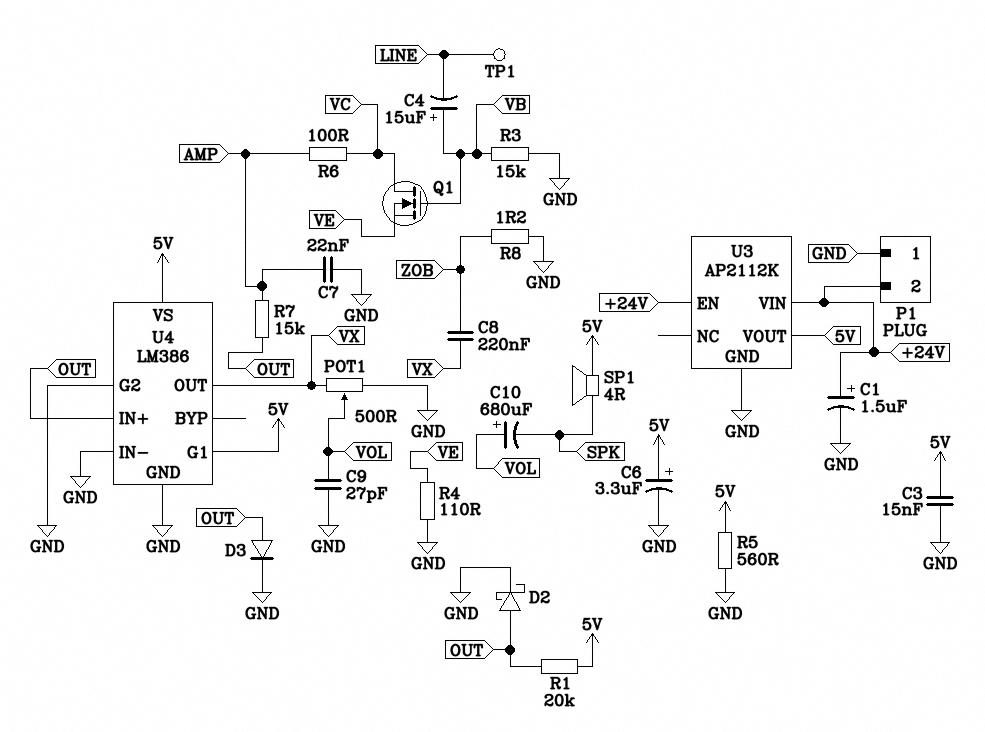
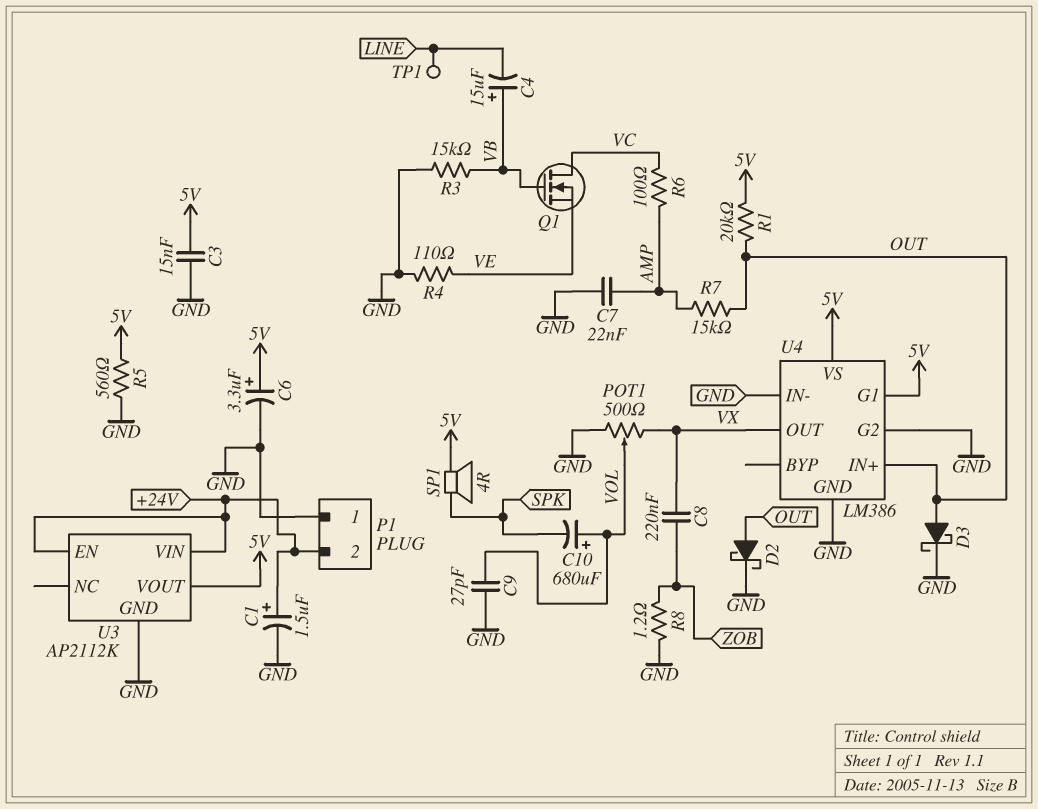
D3: diode (A OUT, K GND) -> schottky (A OUT, K GND)

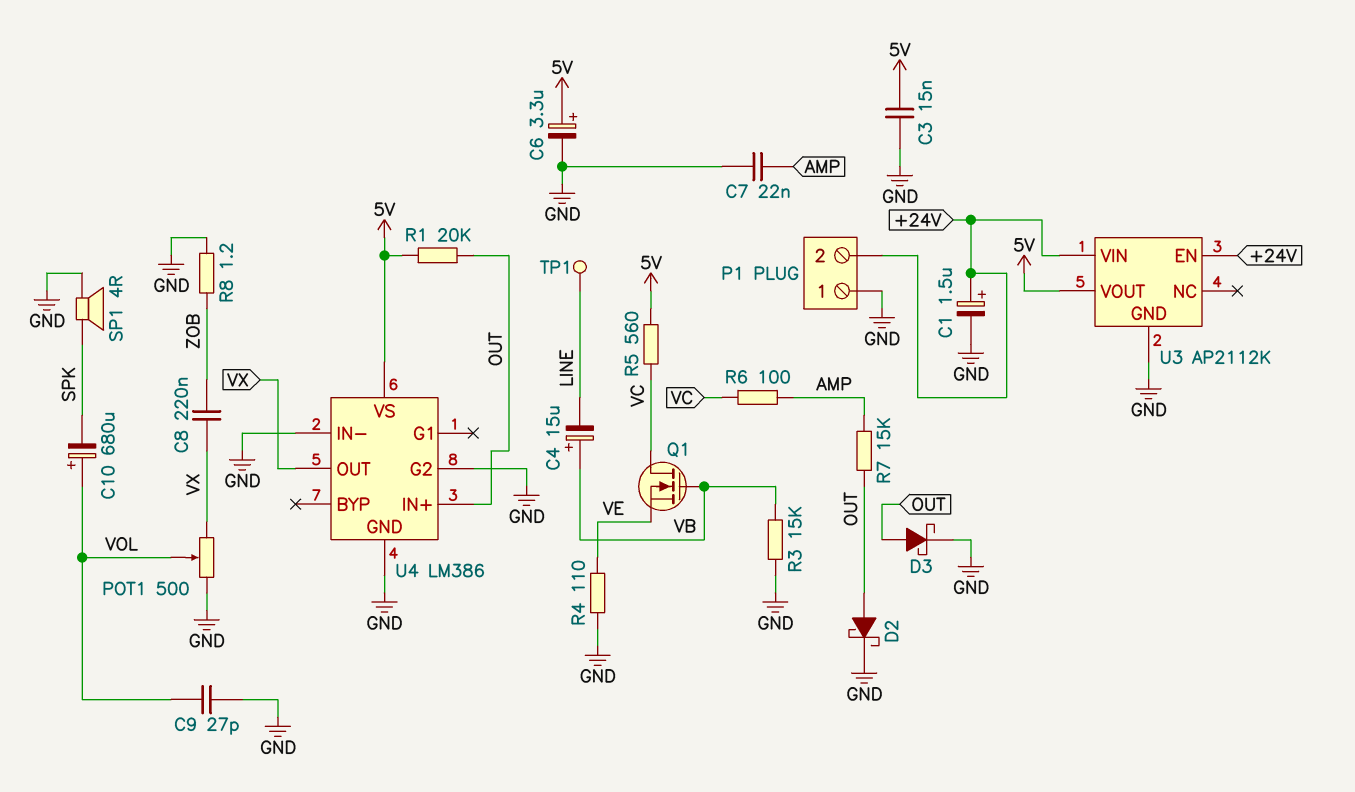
R5: 560 (5V, GND) -> 560 (5V, VC)
SP1: speaker 4R (5V, SPK) -> speaker 4R (GND, SPK)
U4 pin G1: 5V -> none

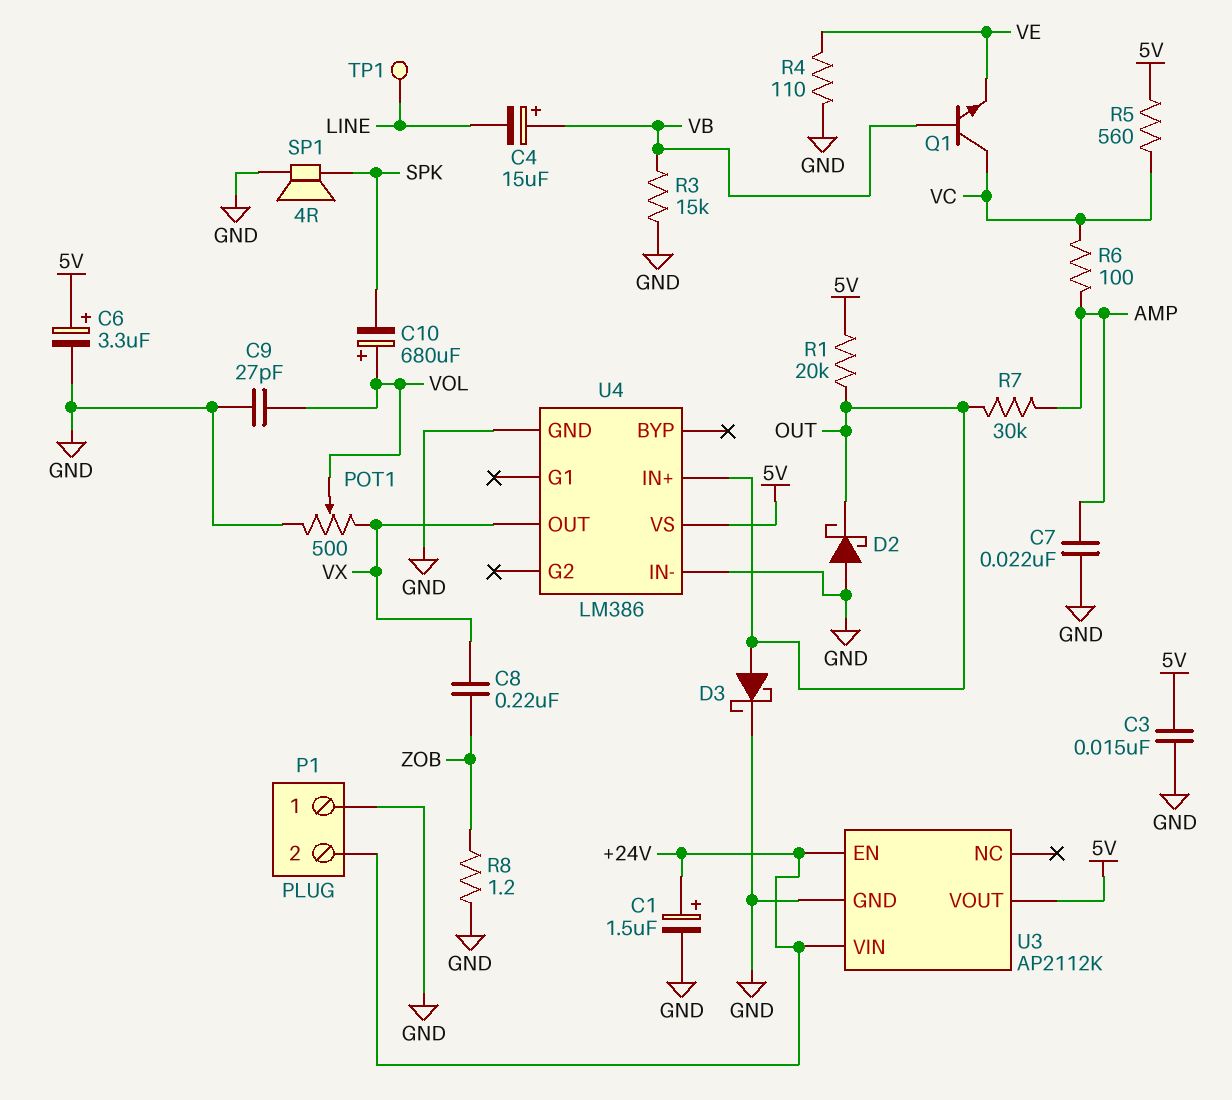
D2: schottky (A OUT, K GND) -> schottky (A GND, K OUT)
Q1: NMOS (G VB, D VC, S VE) -> NPN (B VB, C VC, E VE)
R7: 15k (AMP, OUT) -> 30k (AMP, OUT)
U4 pin G2: GND -> none

